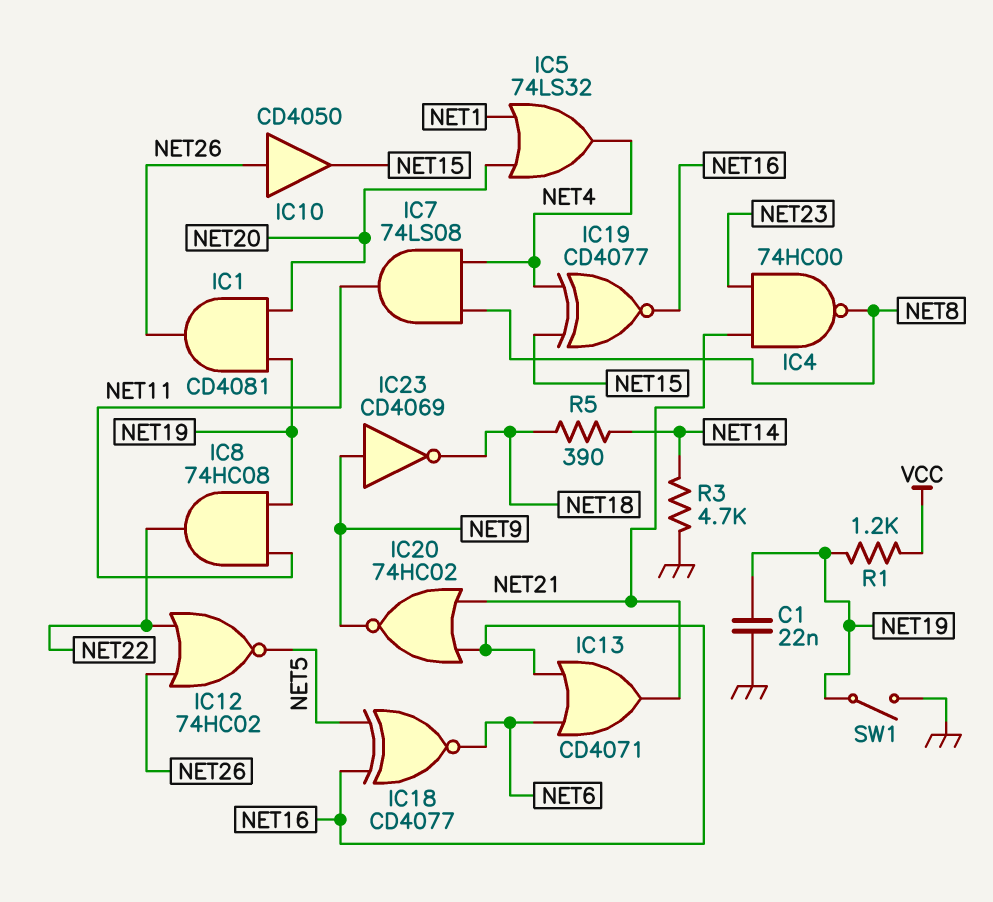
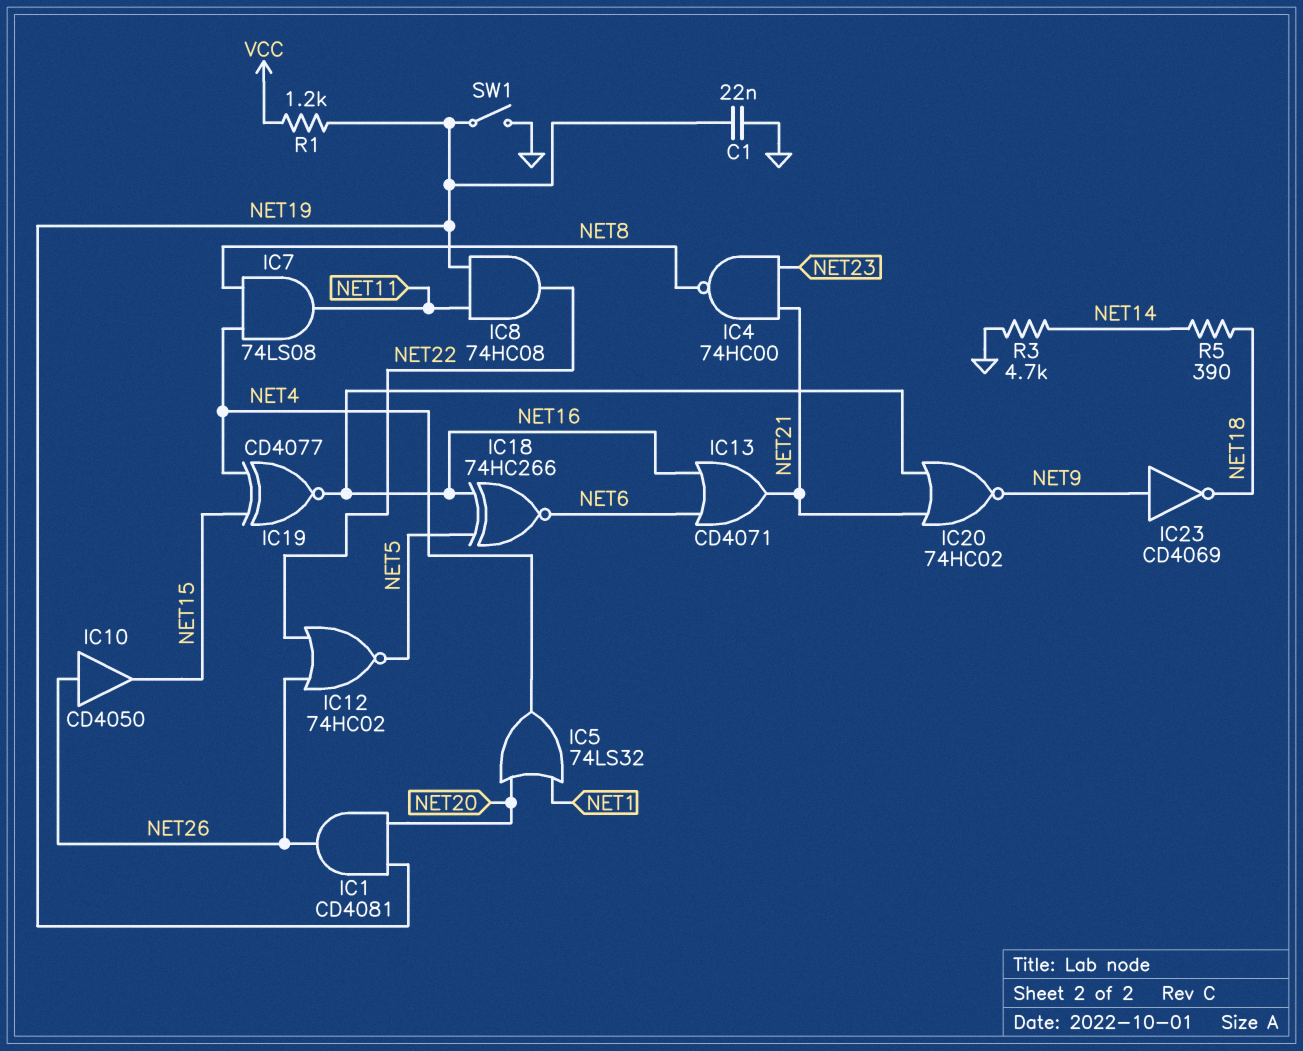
IC18: XNOR CD4077 (in NET5, in NET16, out NET6) -> XNOR 74HC266 (in NET5, in NET16, out NET6)

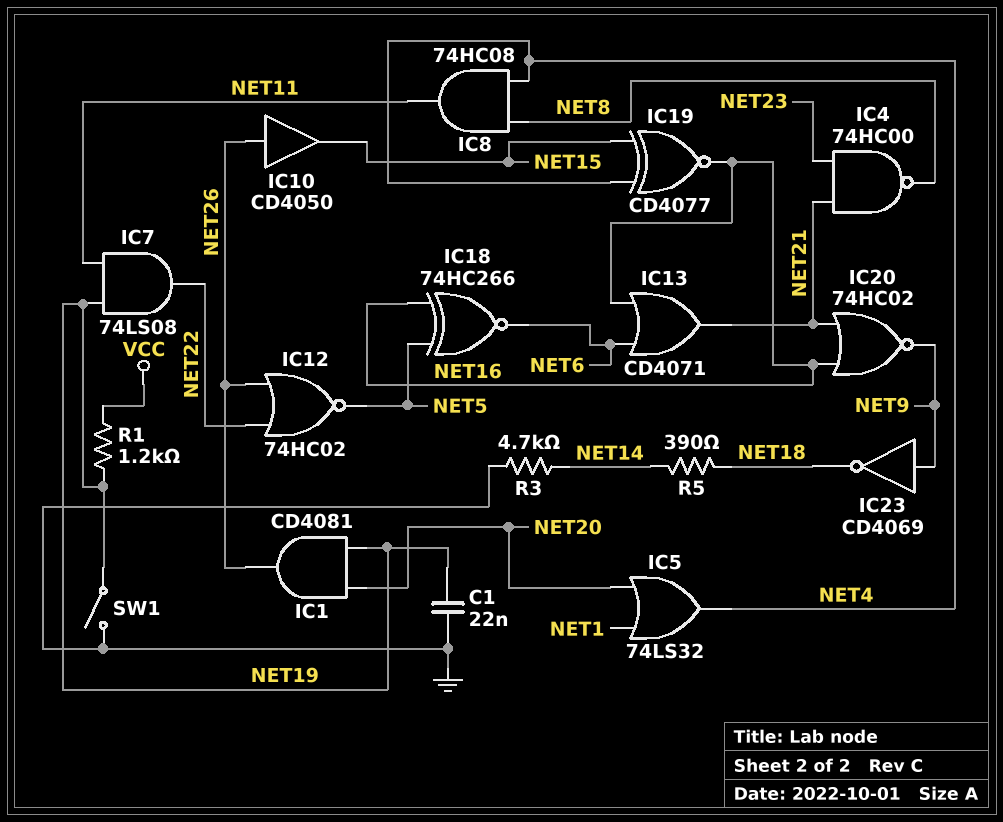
IC7: AND 74LS08 (in NET4, in NET8, out NET11) -> AND 74LS08 (in NET11, in NET19, out NET22)
IC8: AND 74HC08 (in NET11, in NET19, out NET22) -> AND 74HC08 (in NET4, in NET8, out NET11)

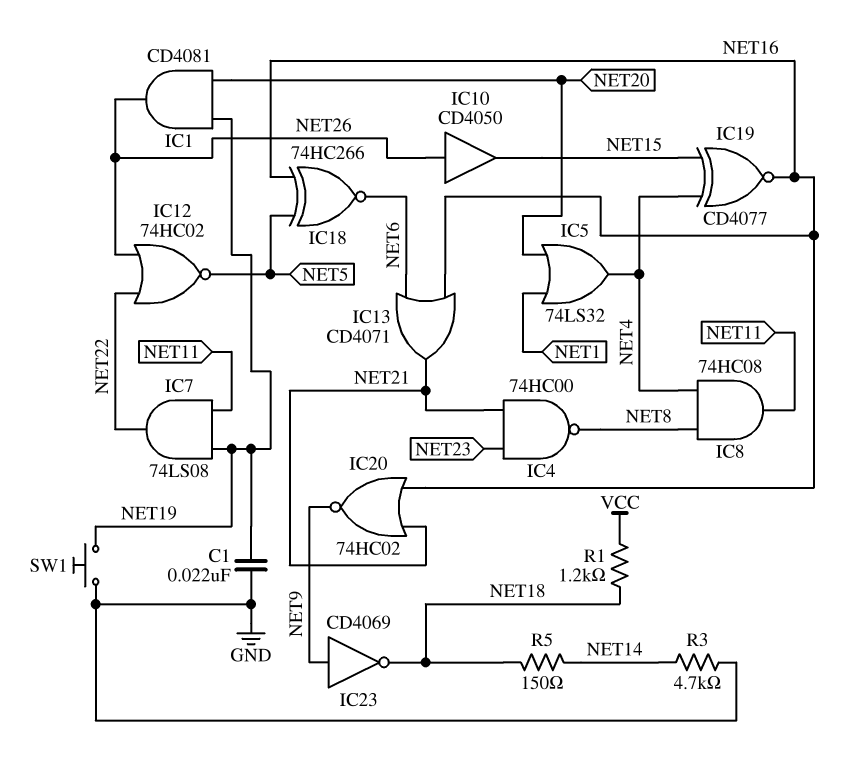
R1: 1.2k (NET19, VCC) -> 1.2k (NET18, VCC)
R5: 390 (NET14, NET18) -> 150 (NET14, NET18)
SW1: switch (GND, NET19) -> button (GND, NET19)

